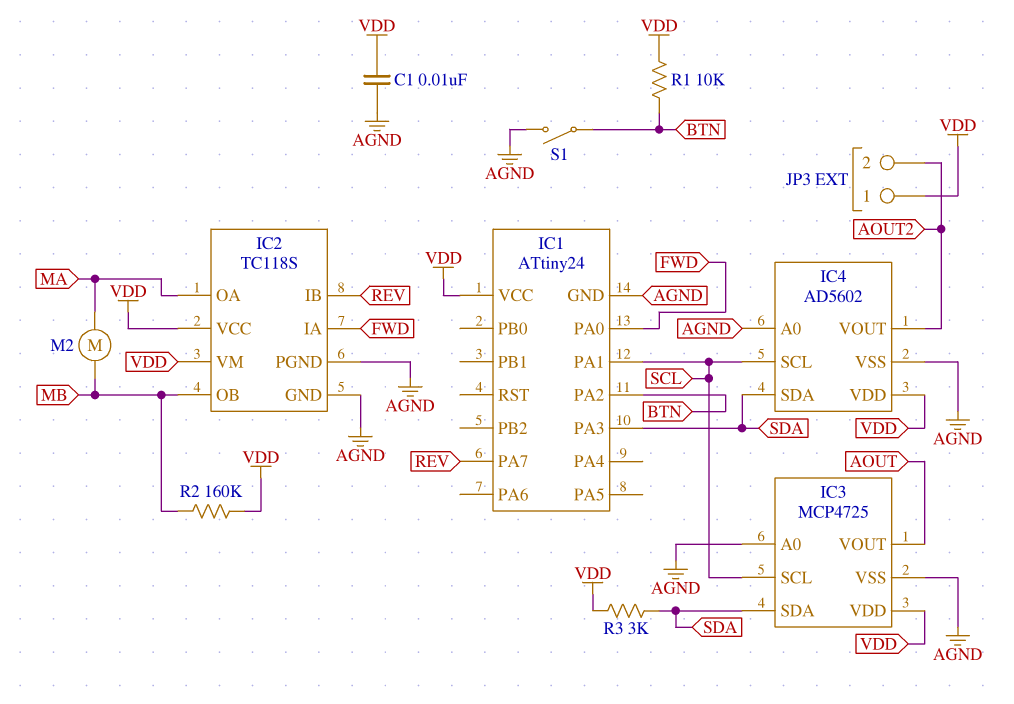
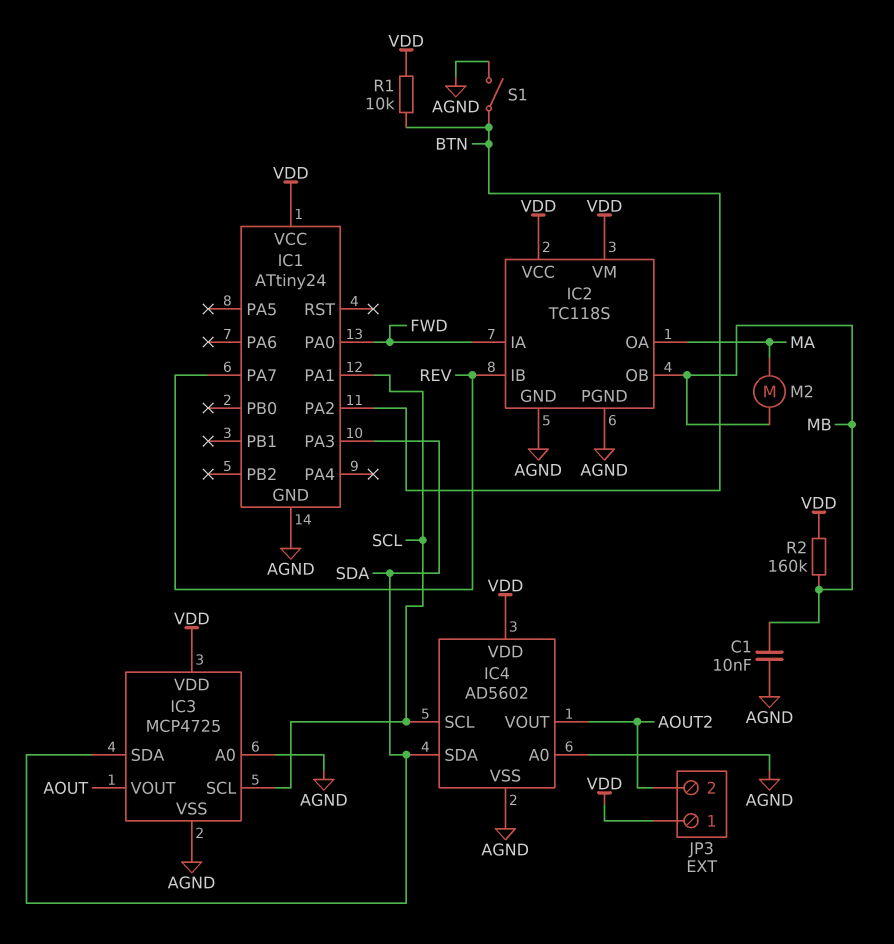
C1: 10nF (AGND, VDD) -> 10nF (AGND, MB)
R3: 3k (SDA, VDD) -> none

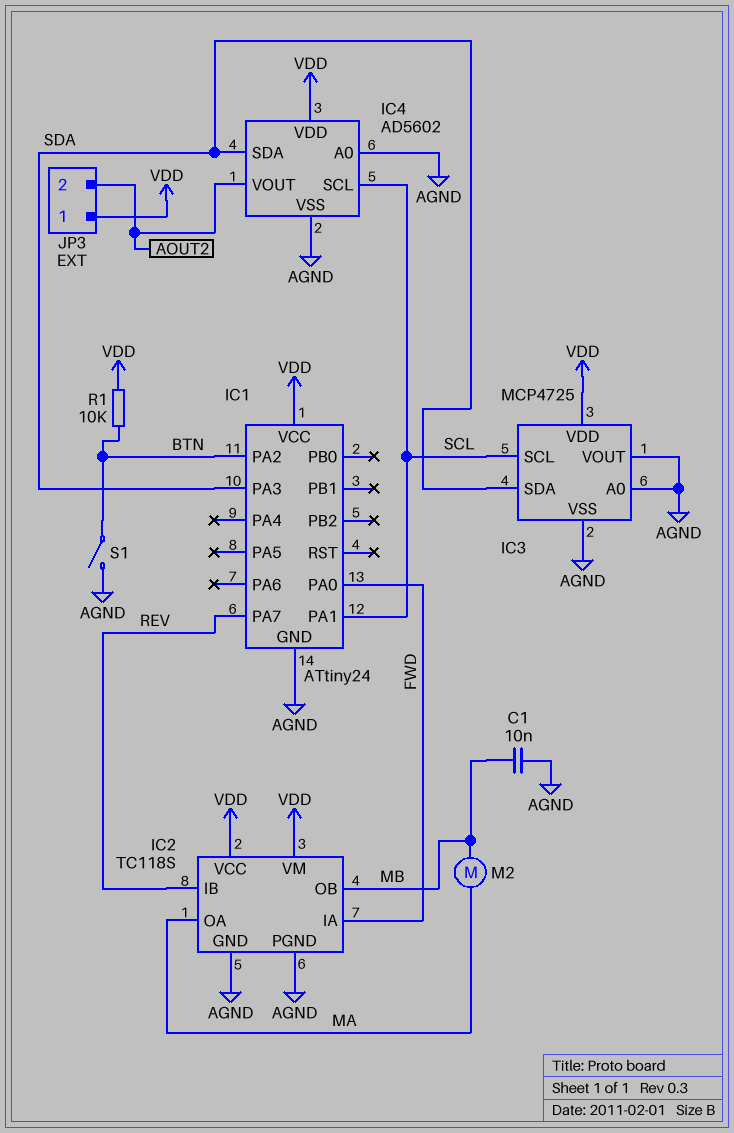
IC3 pin VOUT: AOUT -> AGND
R2: 160k (MB, VDD) -> none

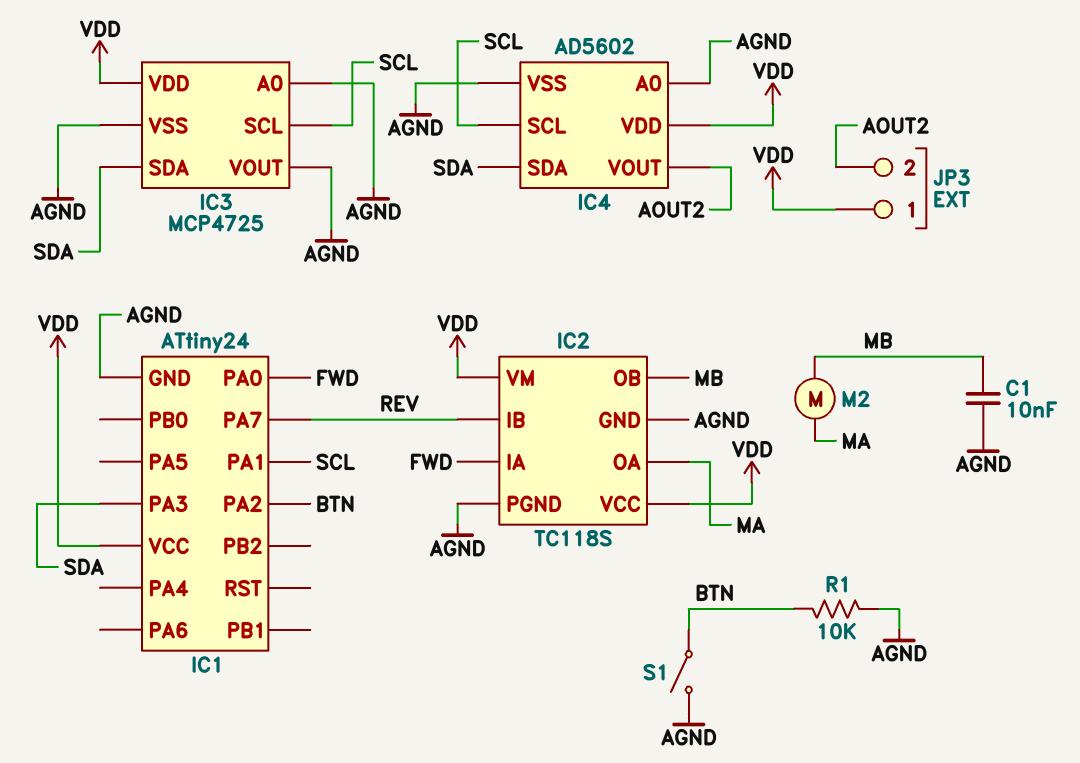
R1: 10k (BTN, VDD) -> 10k (AGND, BTN)

